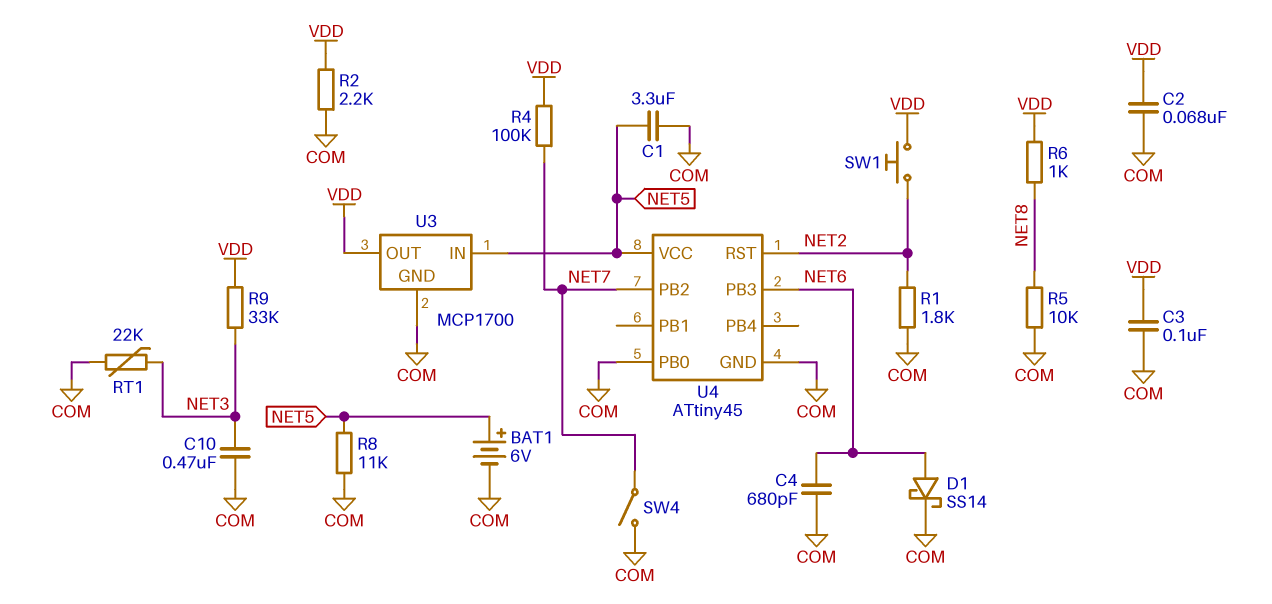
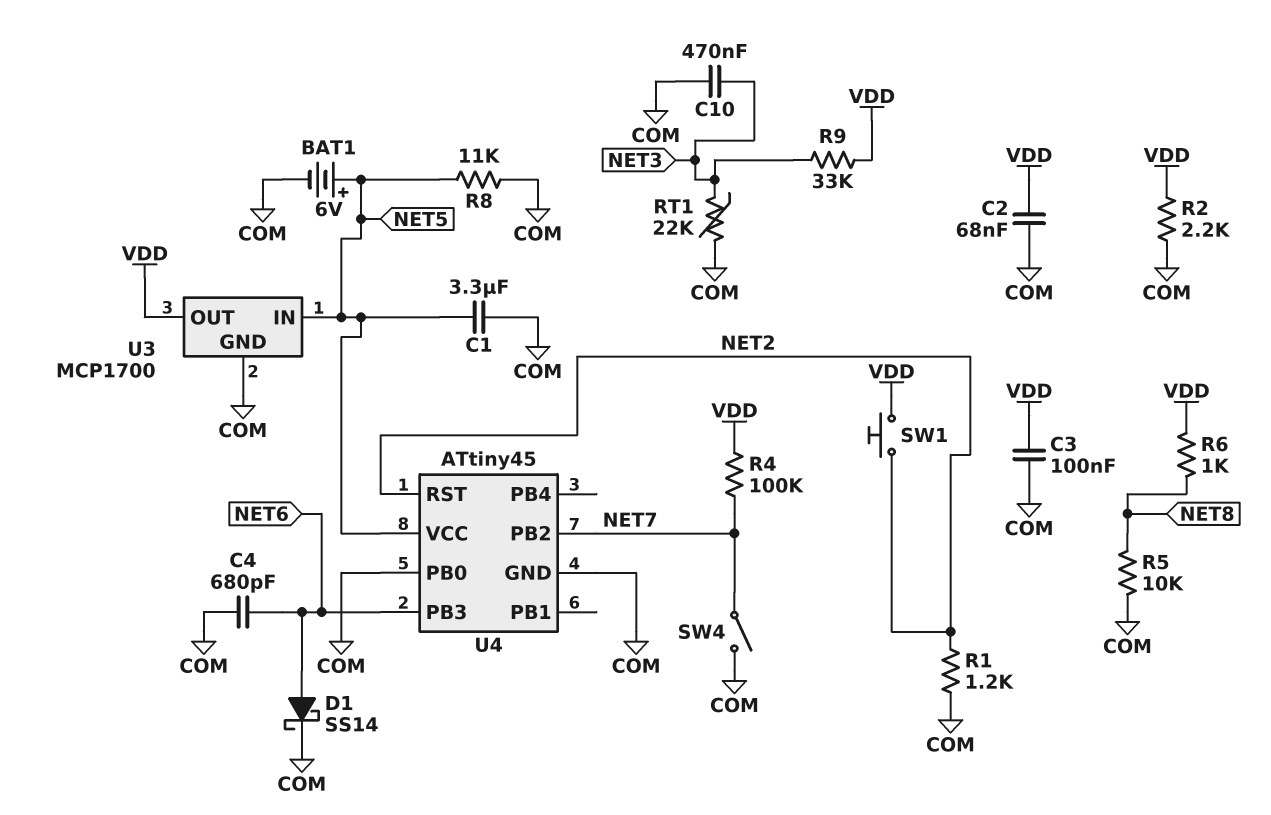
R1: 1.8k (COM, NET2) -> 1.2k (COM, NET2)

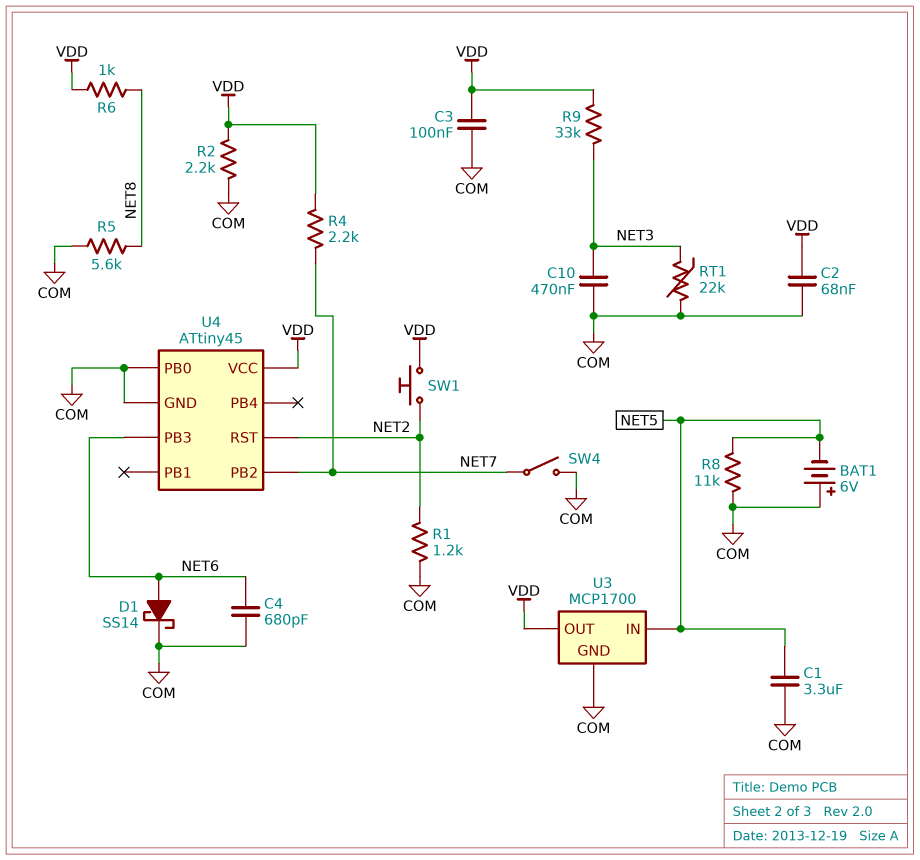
BAT1: 6V (plus NET5, minus COM) -> 6V (plus COM, minus NET5)
R4: 100k (NET7, VDD) -> 2.2k (NET7, VDD)
R5: 10k (COM, NET8) -> 5.6k (COM, NET8)
U4 pin VCC: NET5 -> VDD

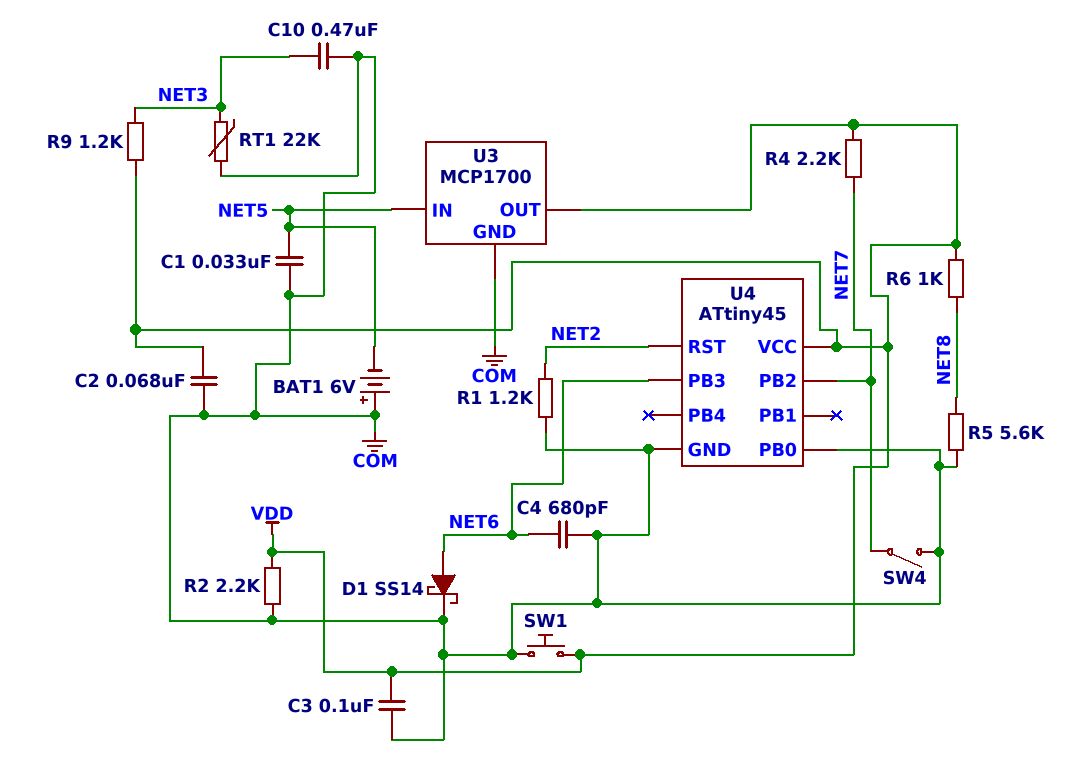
C1: 3.3uF (COM, NET5) -> 33nF (COM, NET5)
R8: 11k (COM, NET5) -> none
R9: 33k (NET3, VDD) -> 1.2k (NET3, VDD)
SW1: button (NET2, VDD) -> button (COM, VDD)

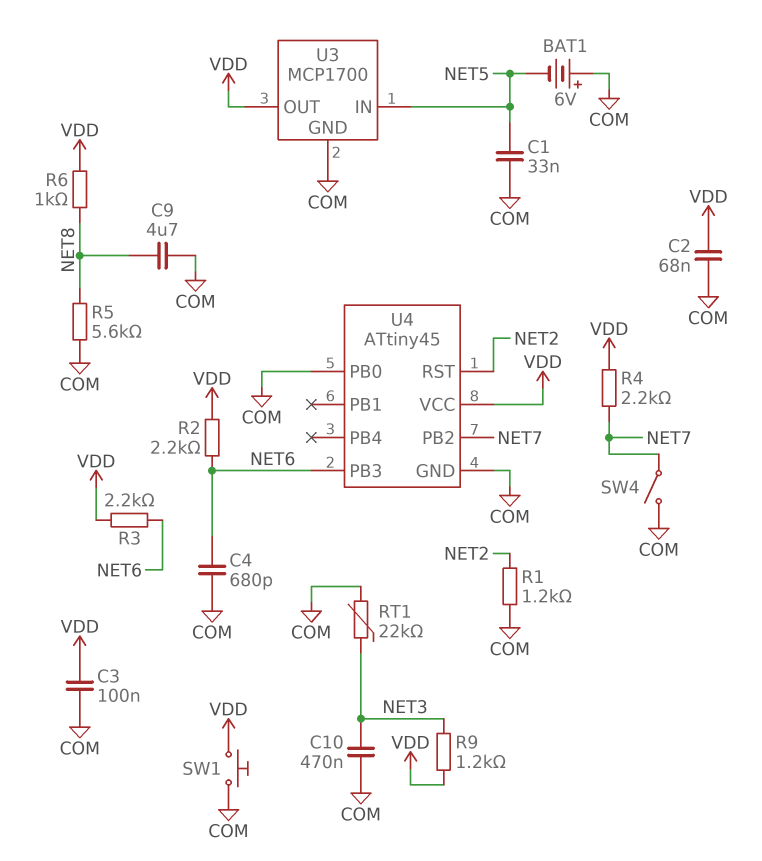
C9: none -> 4.7uF (COM, NET8)
D1: schottky SS14 (A NET6, K COM) -> none
R2: 2.2k (COM, VDD) -> 2.2k (NET6, VDD)
R3: none -> 2.2k (NET6, VDD)

